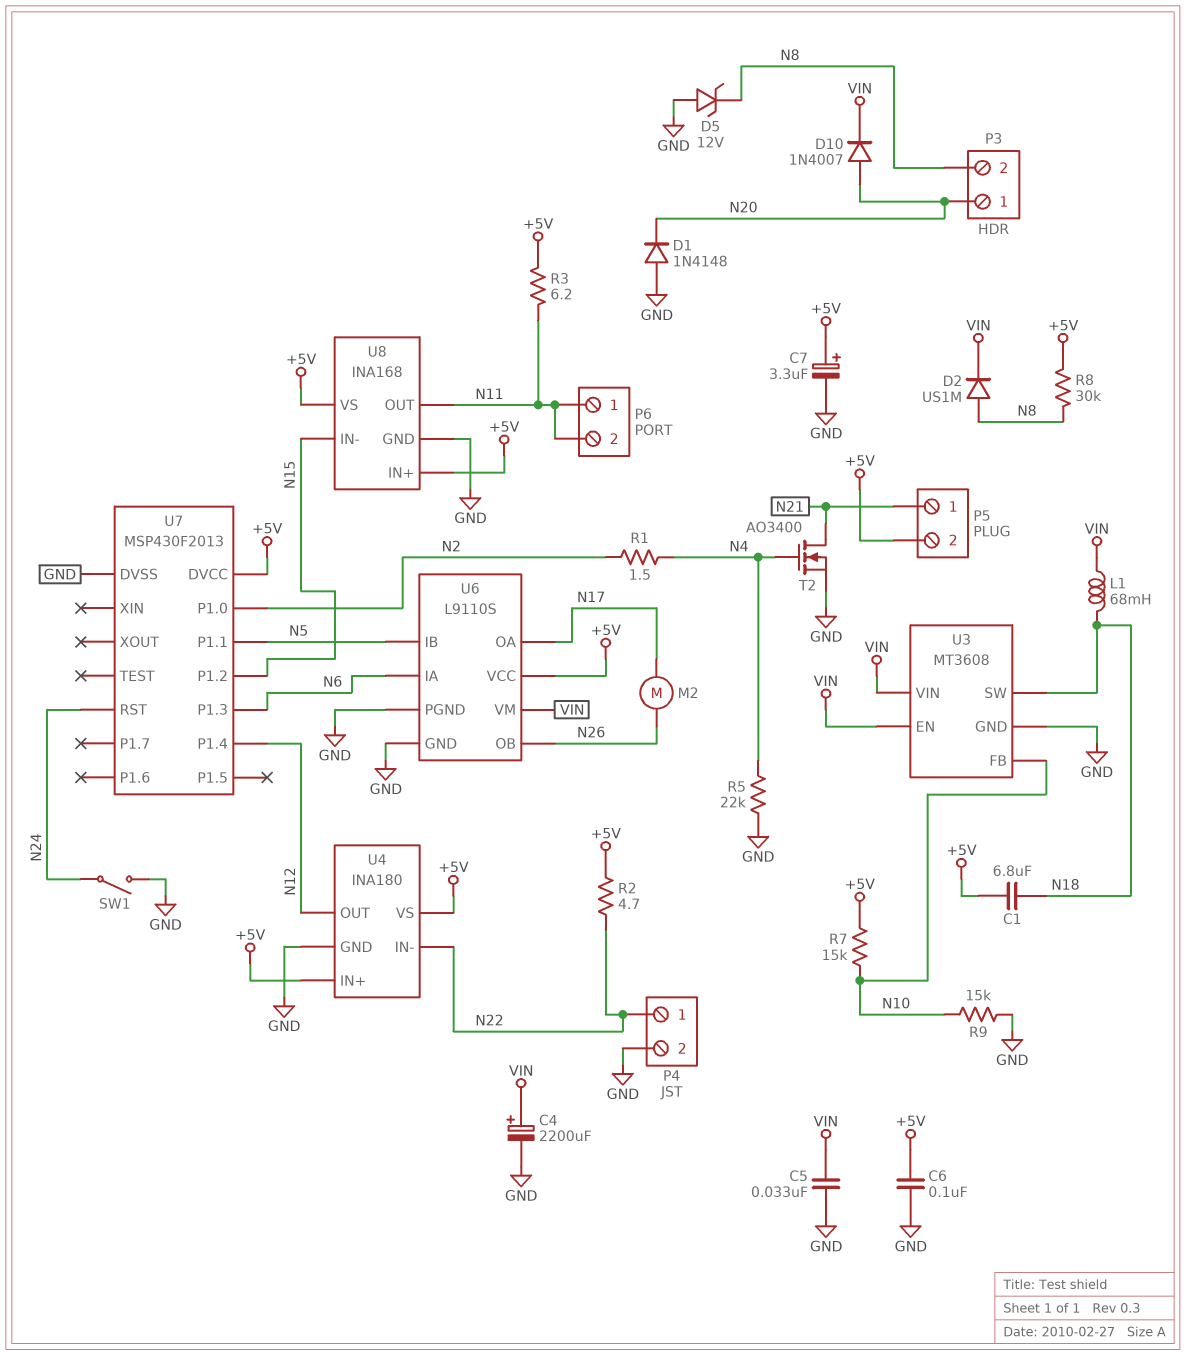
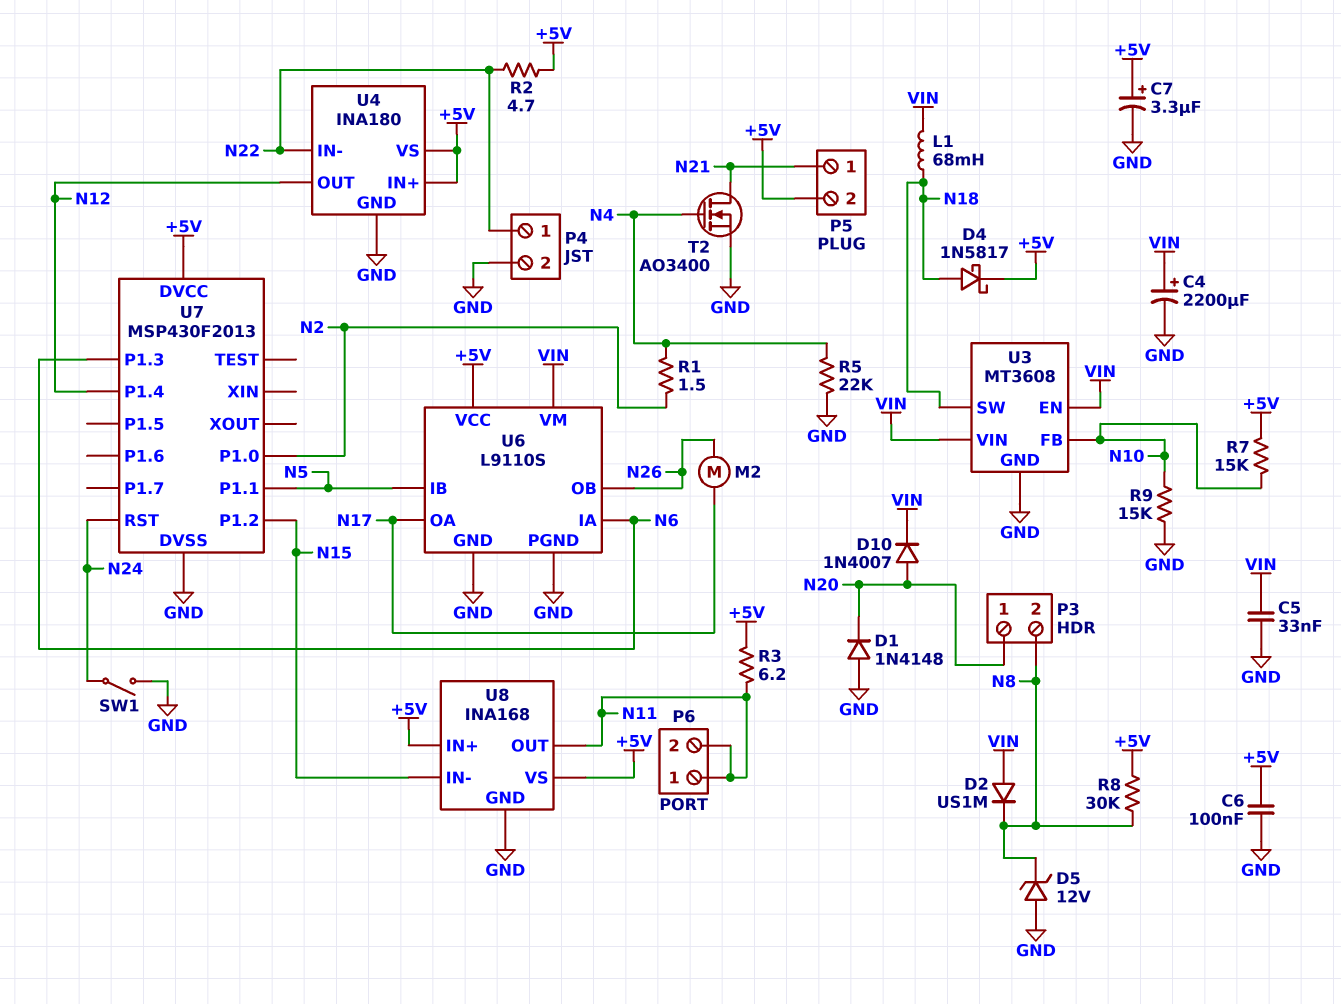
C1: 6.8uF (+5V, N18) -> none
D2: diode US1M (A N8, K VIN) -> diode US1M (A VIN, K N8)
D4: none -> schottky 1N5817 (A N18, K +5V)

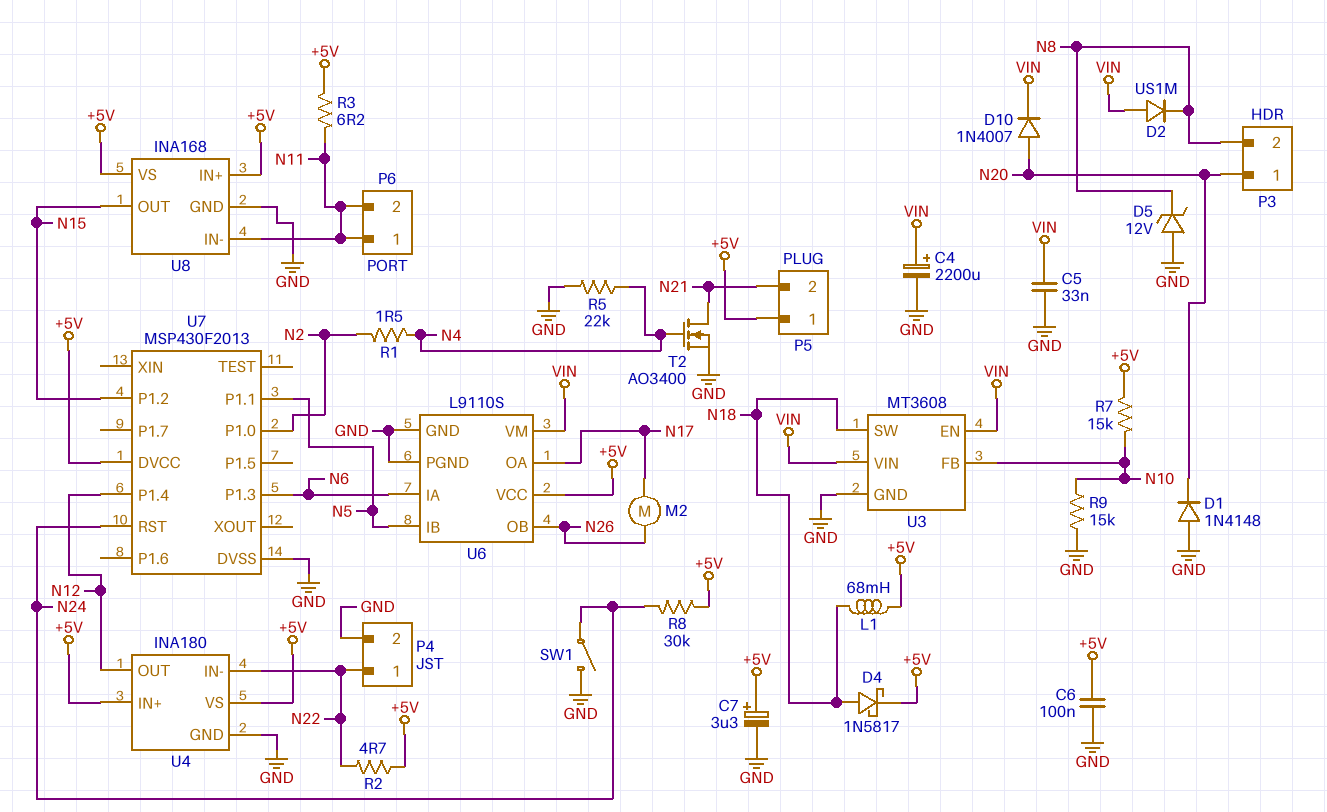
L1: 68mH (N18, VIN) -> 68mH (+5V, N18)
P5 pin 1: N21 -> +5V
P5 pin 2: +5V -> N21
R8: 30k (+5V, N8) -> 30k (+5V, N24)
U8 pin IN-: N15 -> N11
U8 pin OUT: N11 -> N15

